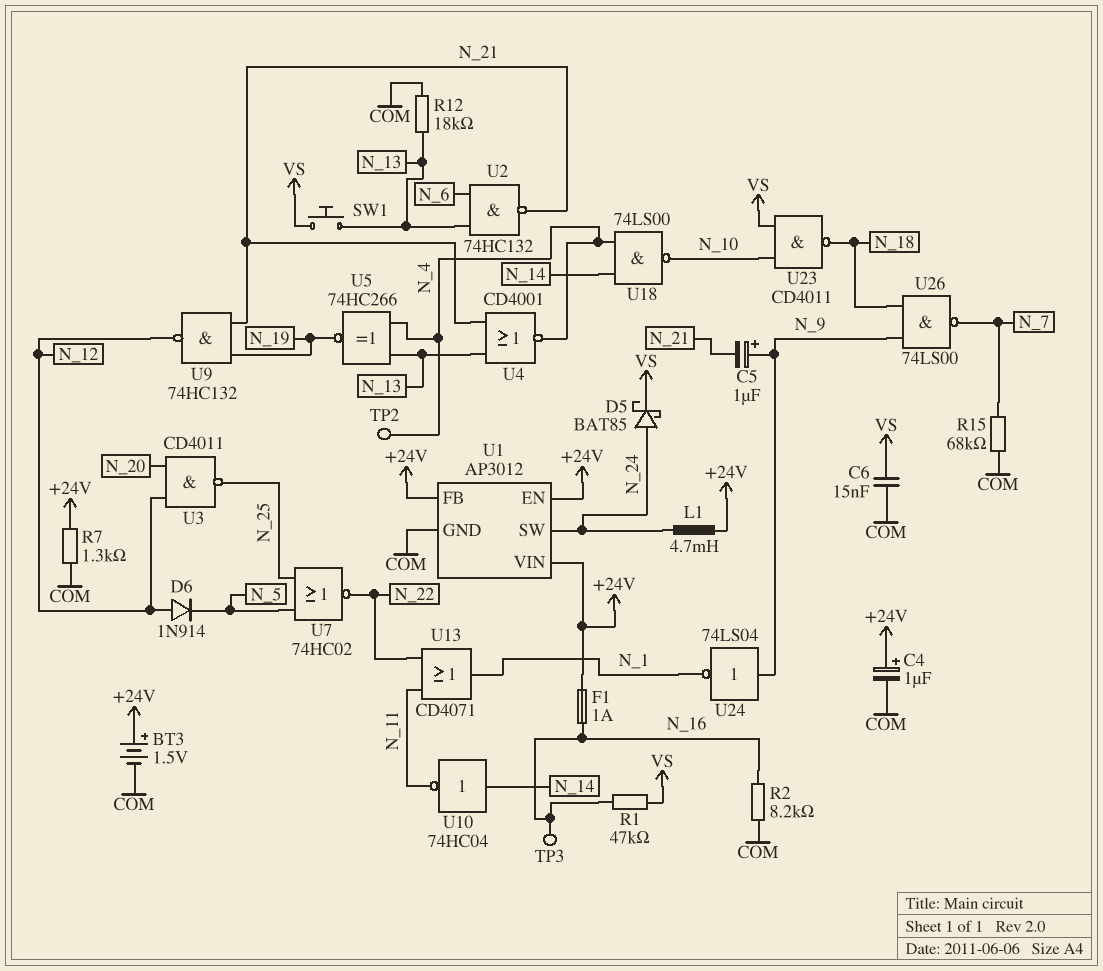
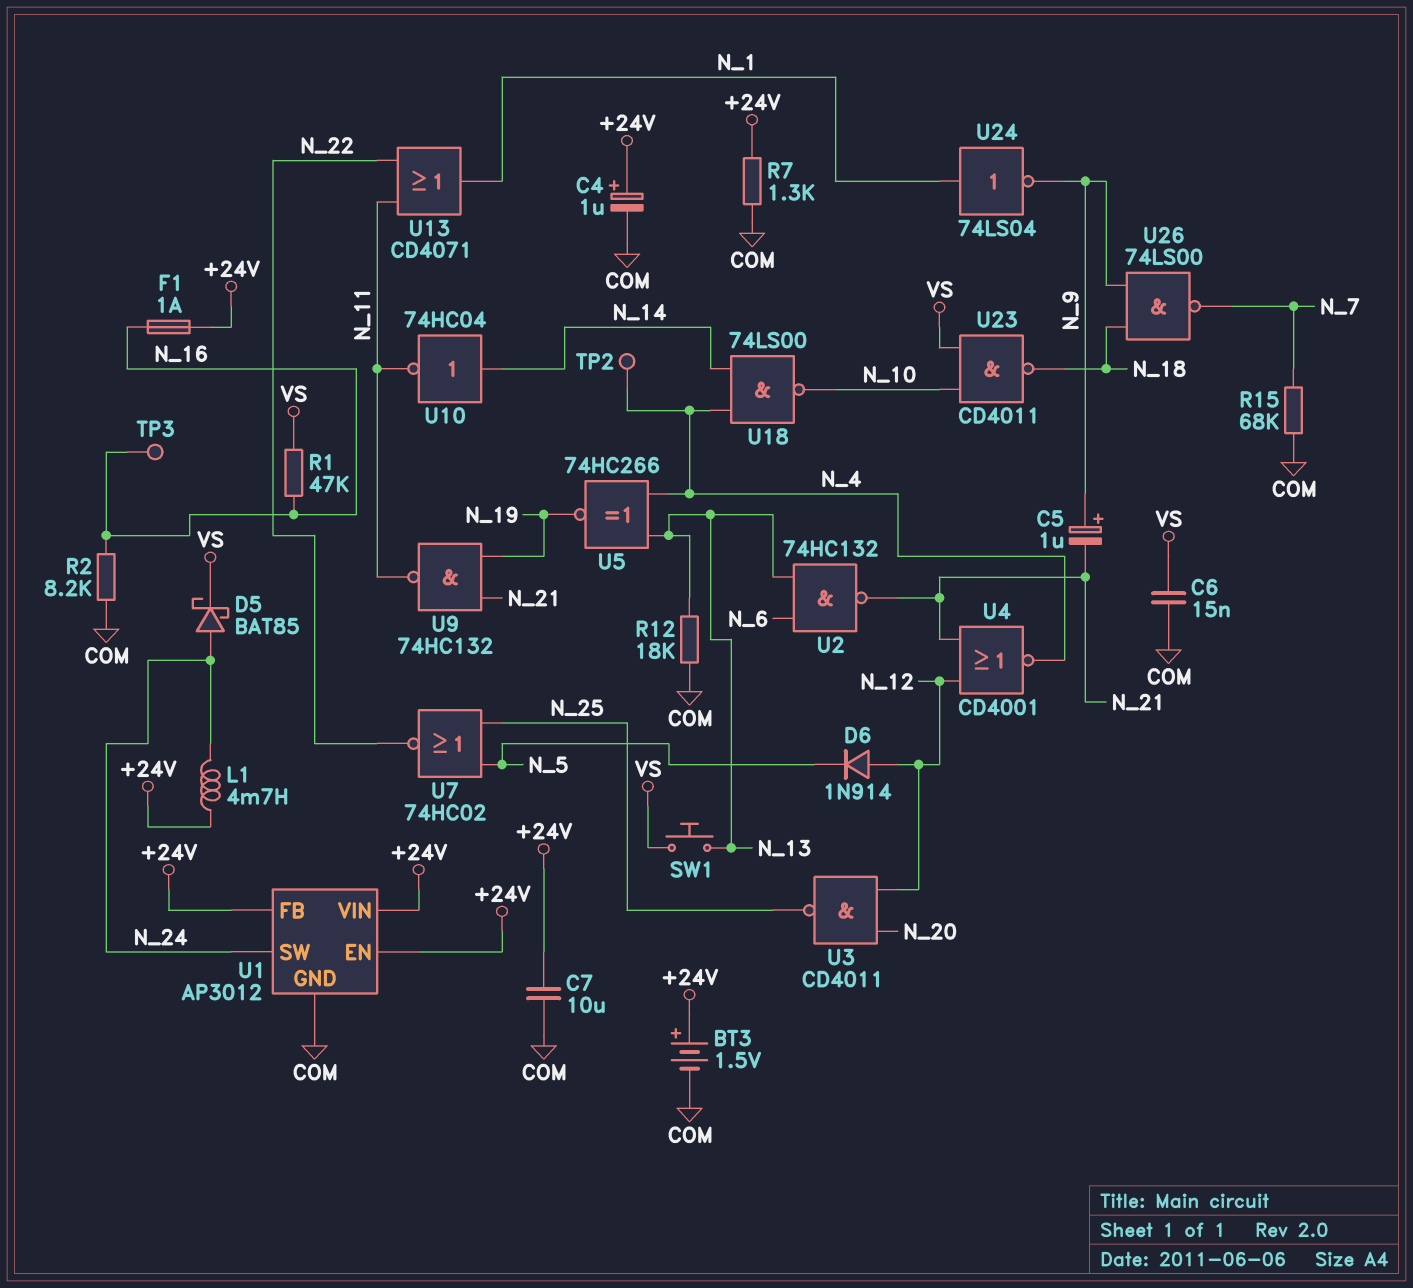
C7: none -> 10uF (+24V, COM)
U4: NOR CD4001 (in N_13, in N_21, out N_4) -> NOR CD4001 (in N_12, in N_21, out N_4)
U9: NAND 74HC132 (in N_19, in N_21, out N_12) -> NAND 74HC132 (in N_19, in N_21, out N_11)
U24: NOT 74LS04 (in N_9, out N_1) -> NOT 74LS04 (in N_1, out N_9)

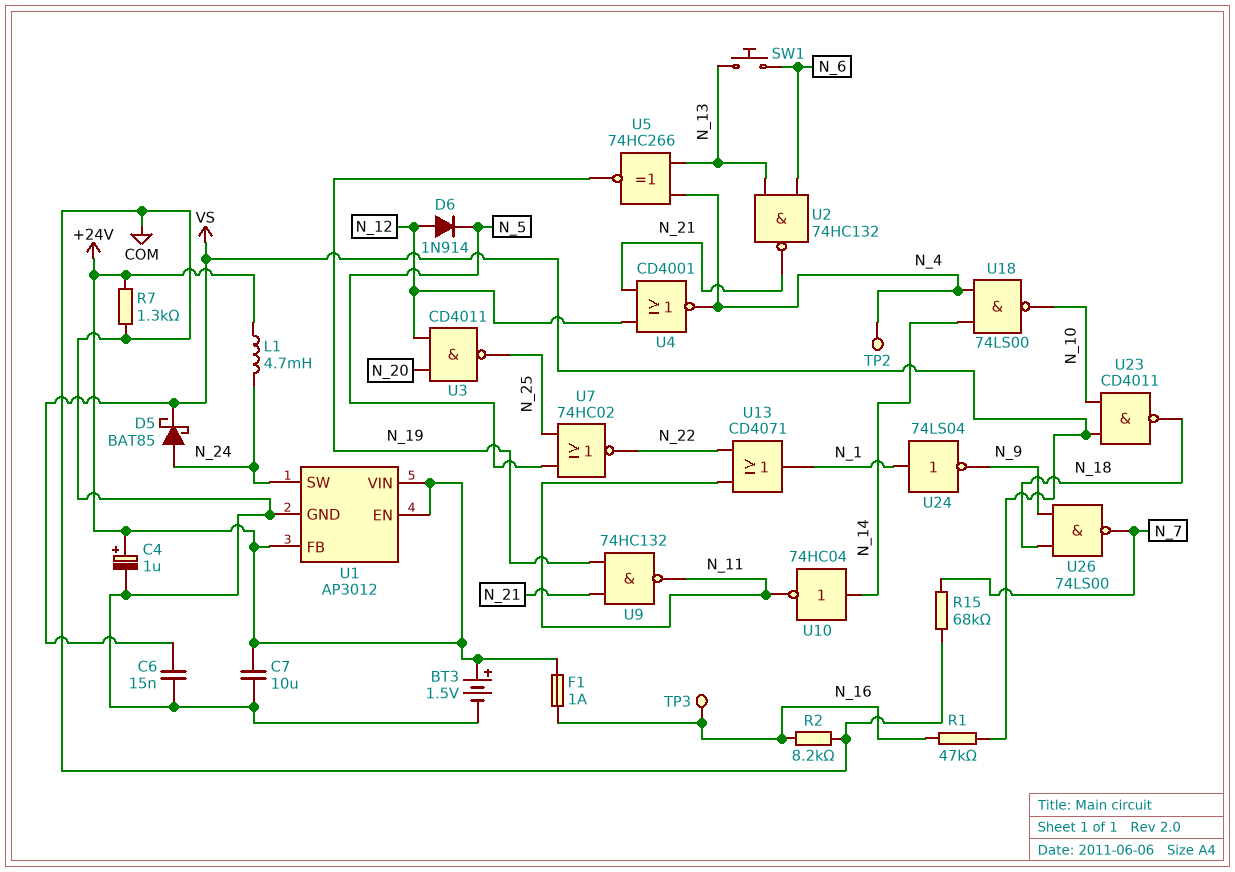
C5: 1uF (plus N_9, minus N_21) -> none
R12: 18k (COM, N_13) -> none
SW1: button (N_13, VS) -> button (N_6, N_13)

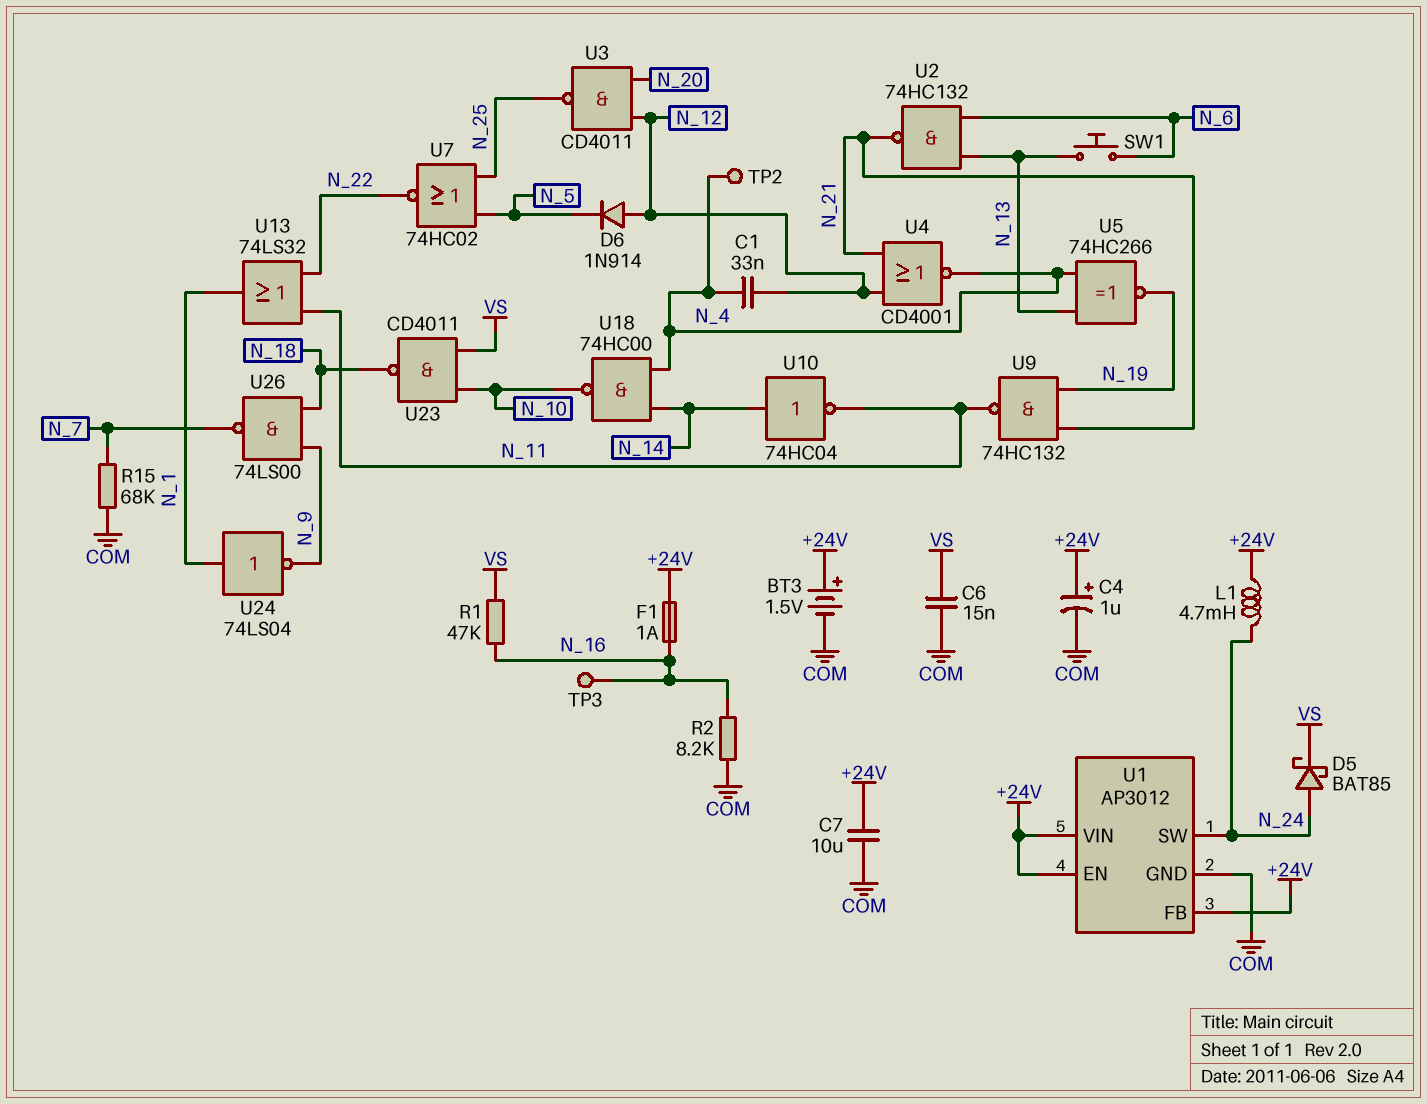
C1: none -> 33nF (N_4, N_12)
R7: 1.3k (+24V, COM) -> none
U13: OR CD4071 (in N_11, in N_22, out N_1) -> OR 74LS32 (in N_11, in N_22, out N_1)
U18: NAND 74LS00 (in N_4, in N_14, out N_10) -> NAND 74HC00 (in N_4, in N_14, out N_10)

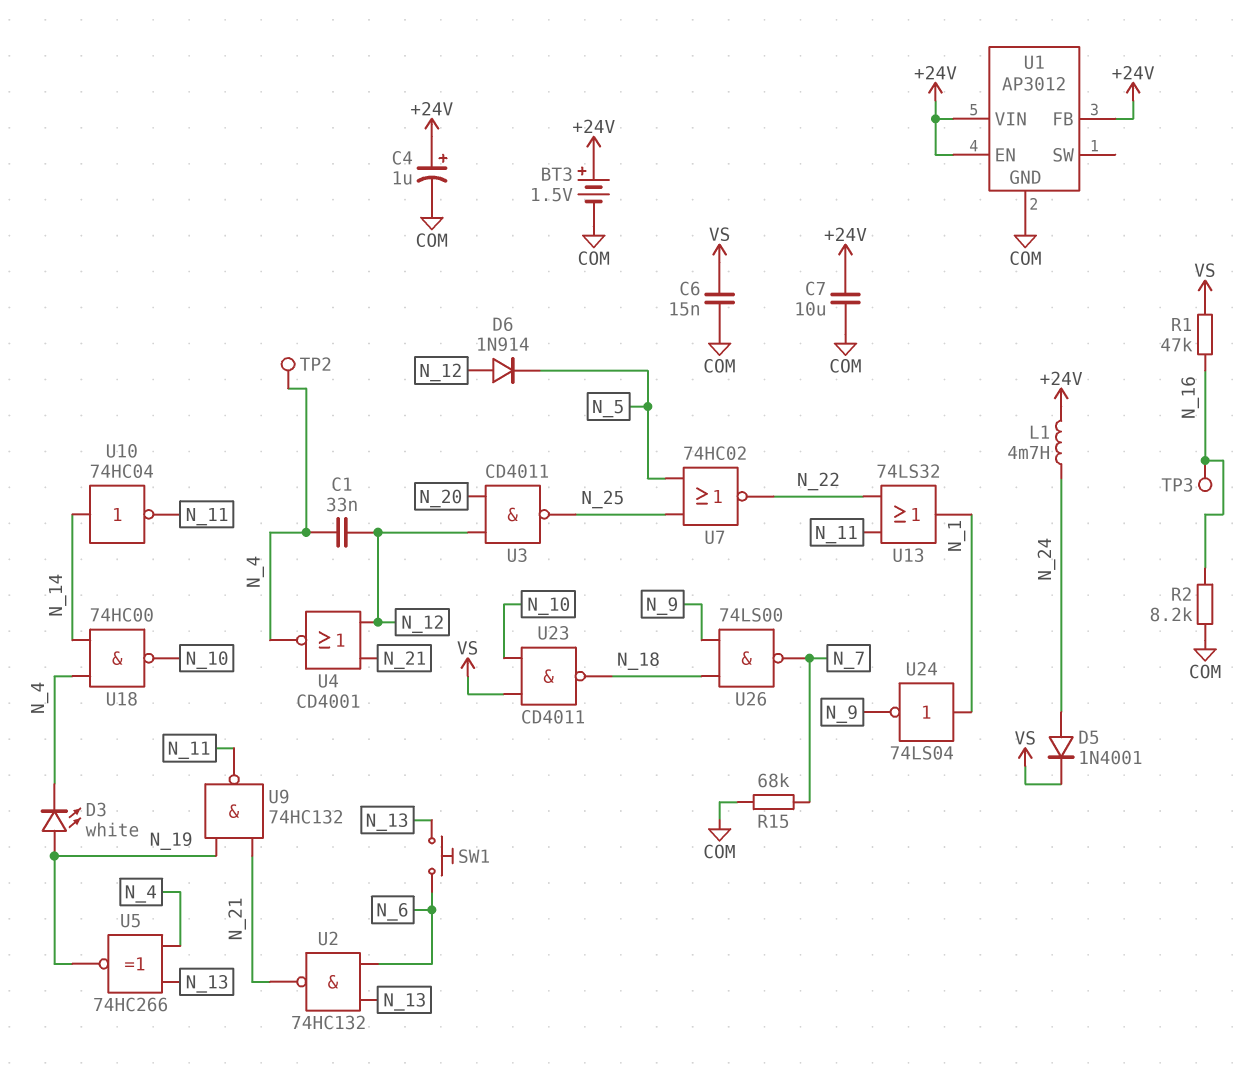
D3: none -> LED white (A N_19, K N_4)
D5: schottky BAT85 (A N_24, K VS) -> diode 1N4001 (A N_24, K VS)
F1: 1A (+24V, N_16) -> none
U1 pin SW: N_24 -> none

